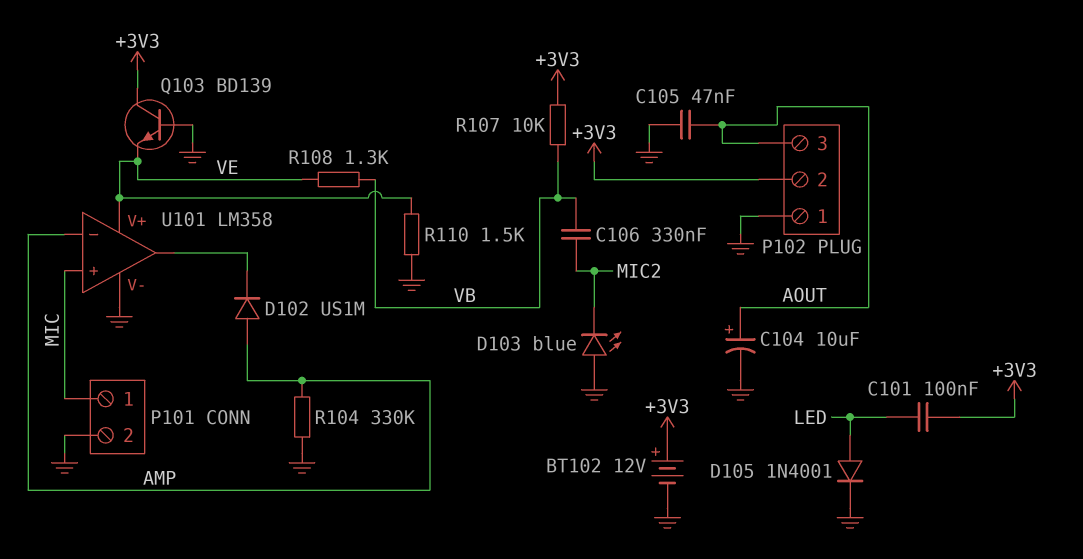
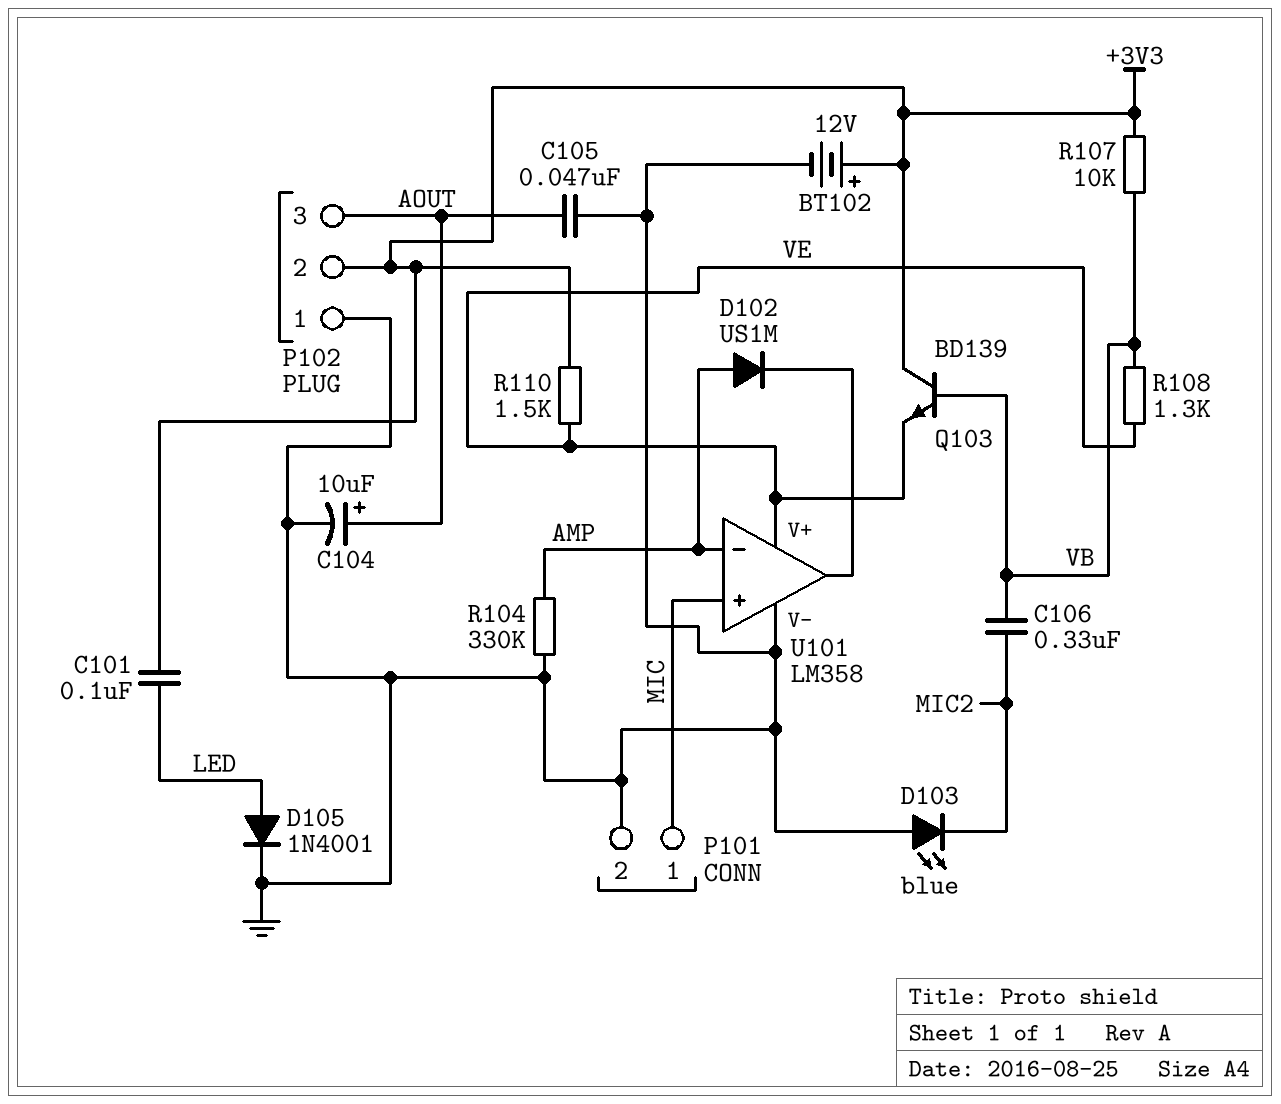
Q103: NPN BD139 (B GND, C +3V3, E VE) -> NPN BD139 (B VB, C +3V3, E VE)
R110: 1.5k (GND, VE) -> 1.5k (+3V3, VE)

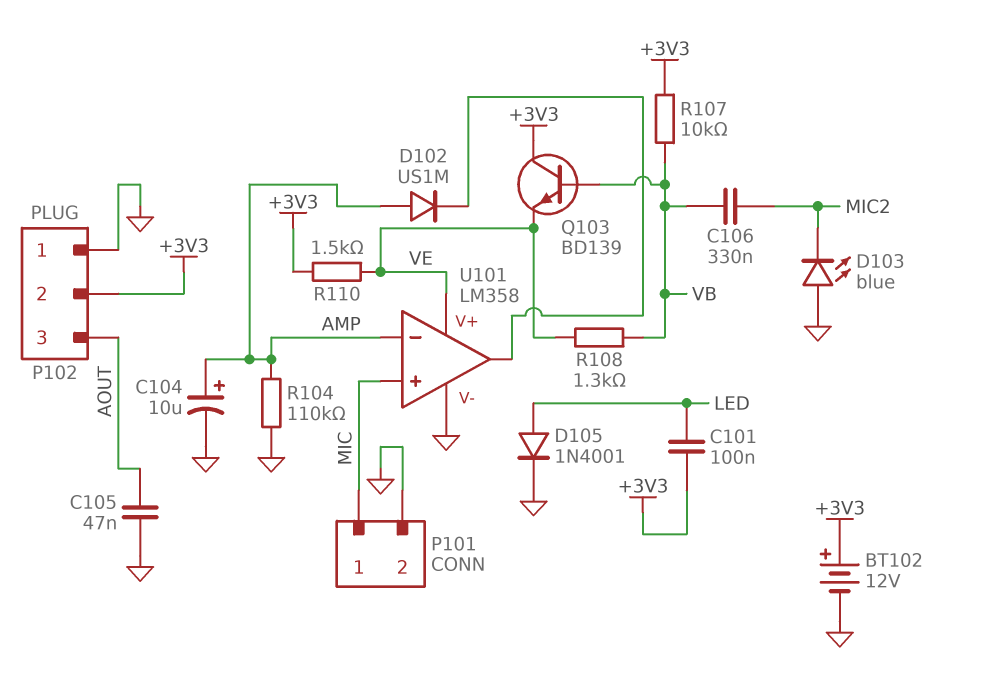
C104: 10uF (plus AOUT, minus GND) -> 10uF (plus AMP, minus GND)
R104: 330k (AMP, GND) -> 110k (AMP, GND)

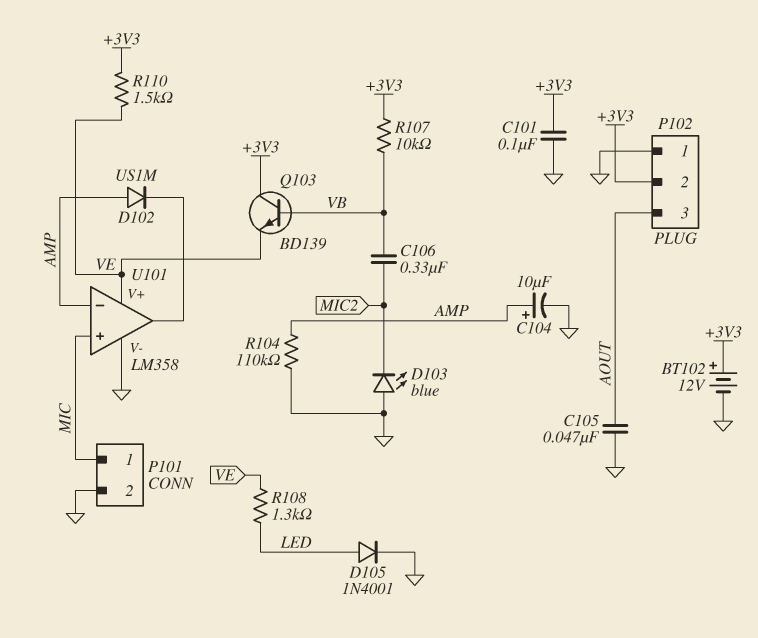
C101: 100nF (+3V3, LED) -> 100nF (+3V3, GND)
R108: 1.3k (VB, VE) -> 1.3k (LED, VE)

